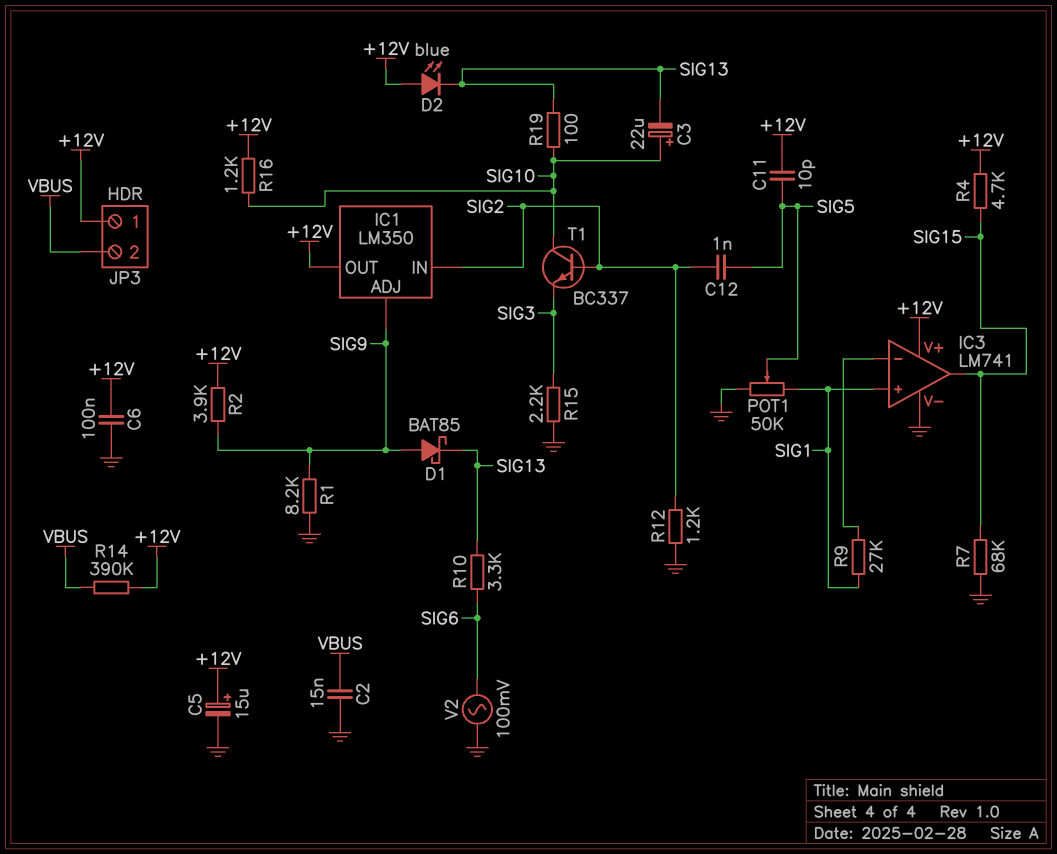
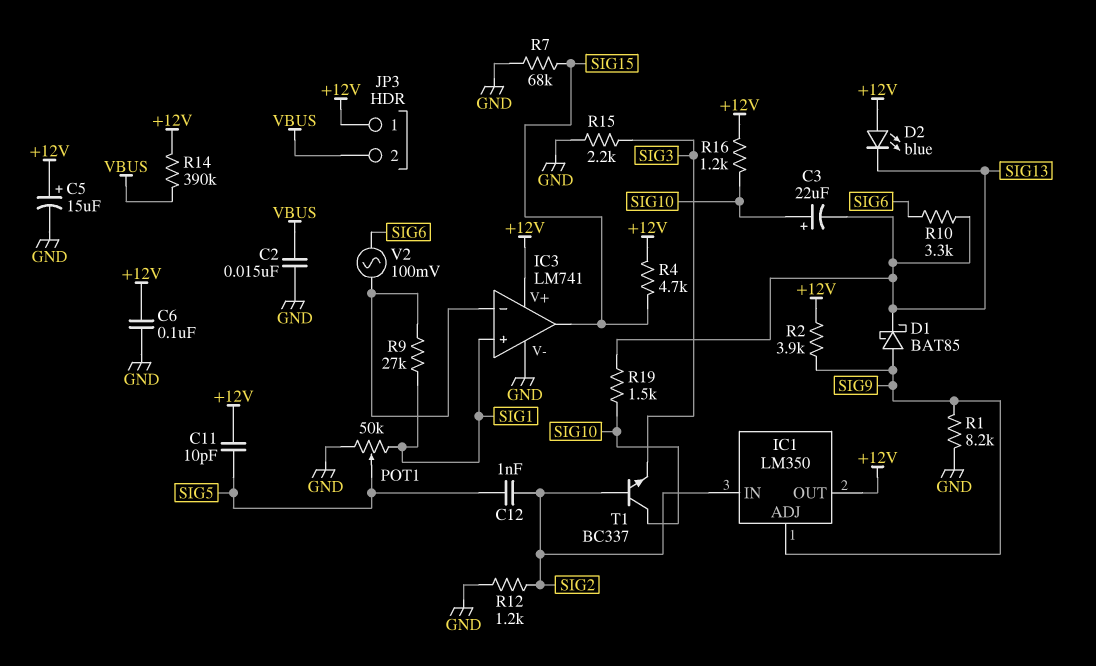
R19: 100 (SIG10, SIG13) -> 1.5k (SIG10, SIG13)
V2: AC 100mV (GND, SIG6) -> AC 100mV (IC3/in-, SIG6)

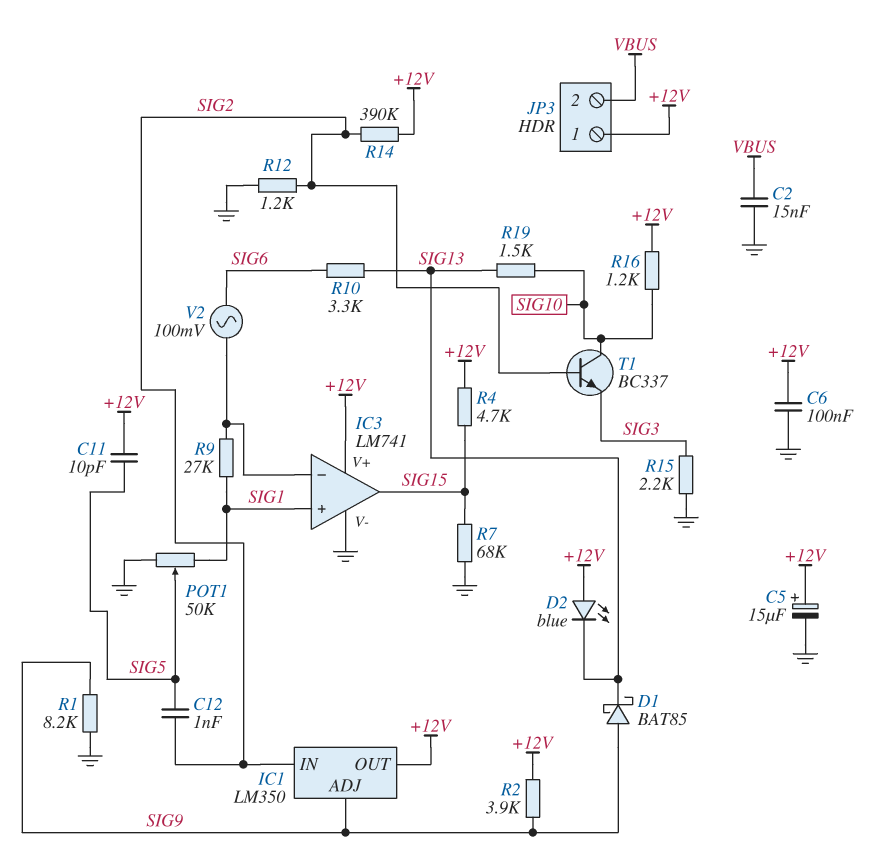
C3: 22uF (plus SIG10, minus SIG13) -> none
R14: 390k (+12V, VBUS) -> 390k (+12V, SIG2)

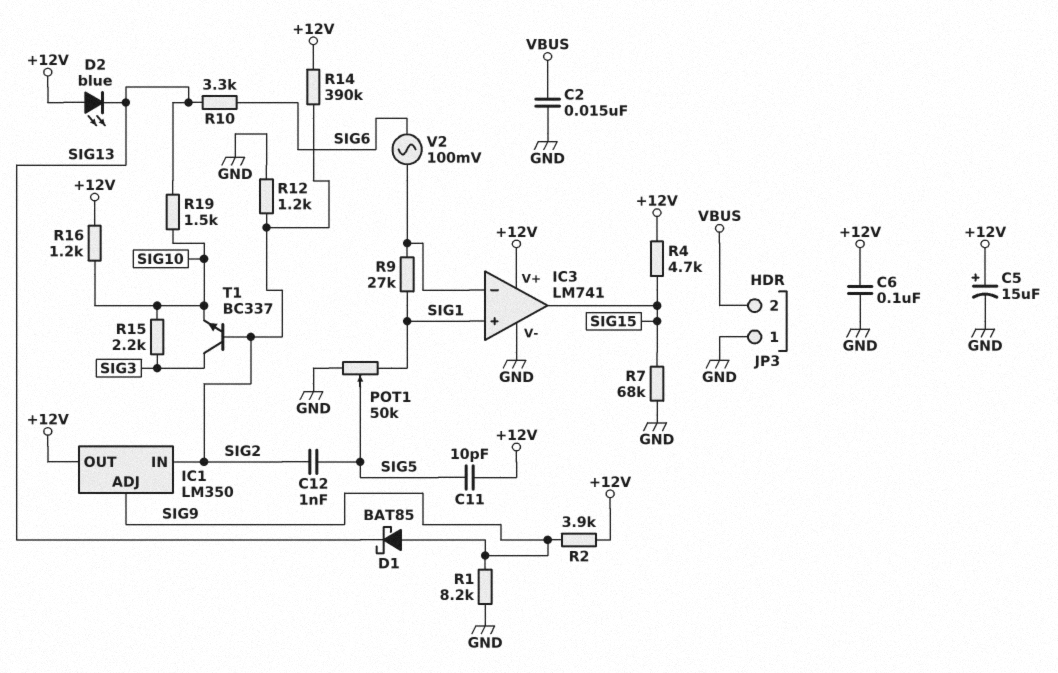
JP3 pin 1: +12V -> GND
R15: 2.2k (GND, SIG3) -> 2.2k (SIG3, SIG10)
T1: NPN BC337 (B SIG2, C SIG10, E SIG3) -> NPN BC337 (B SIG2, C SIG3, E SIG10)

